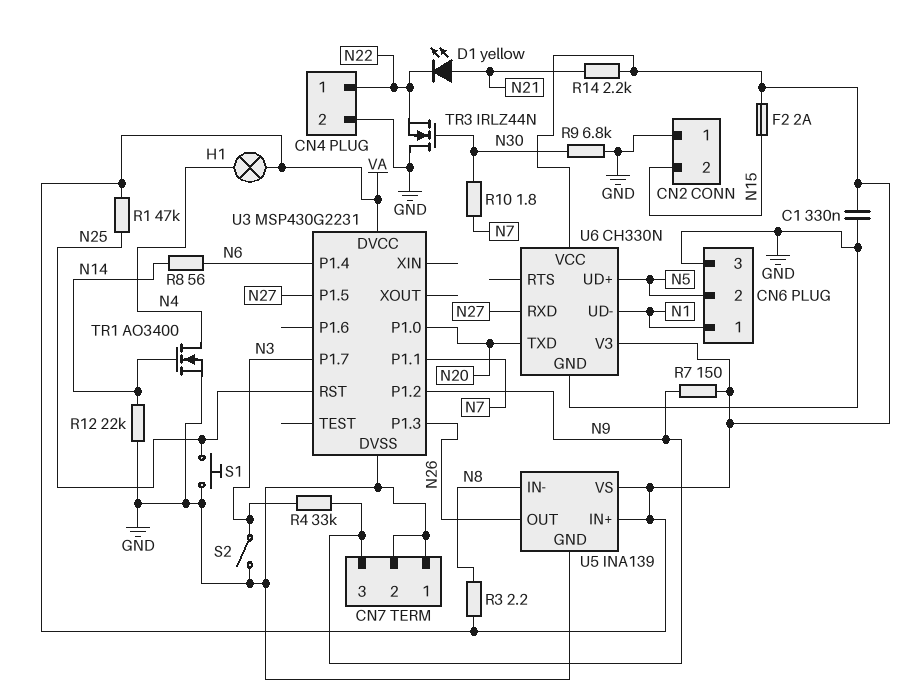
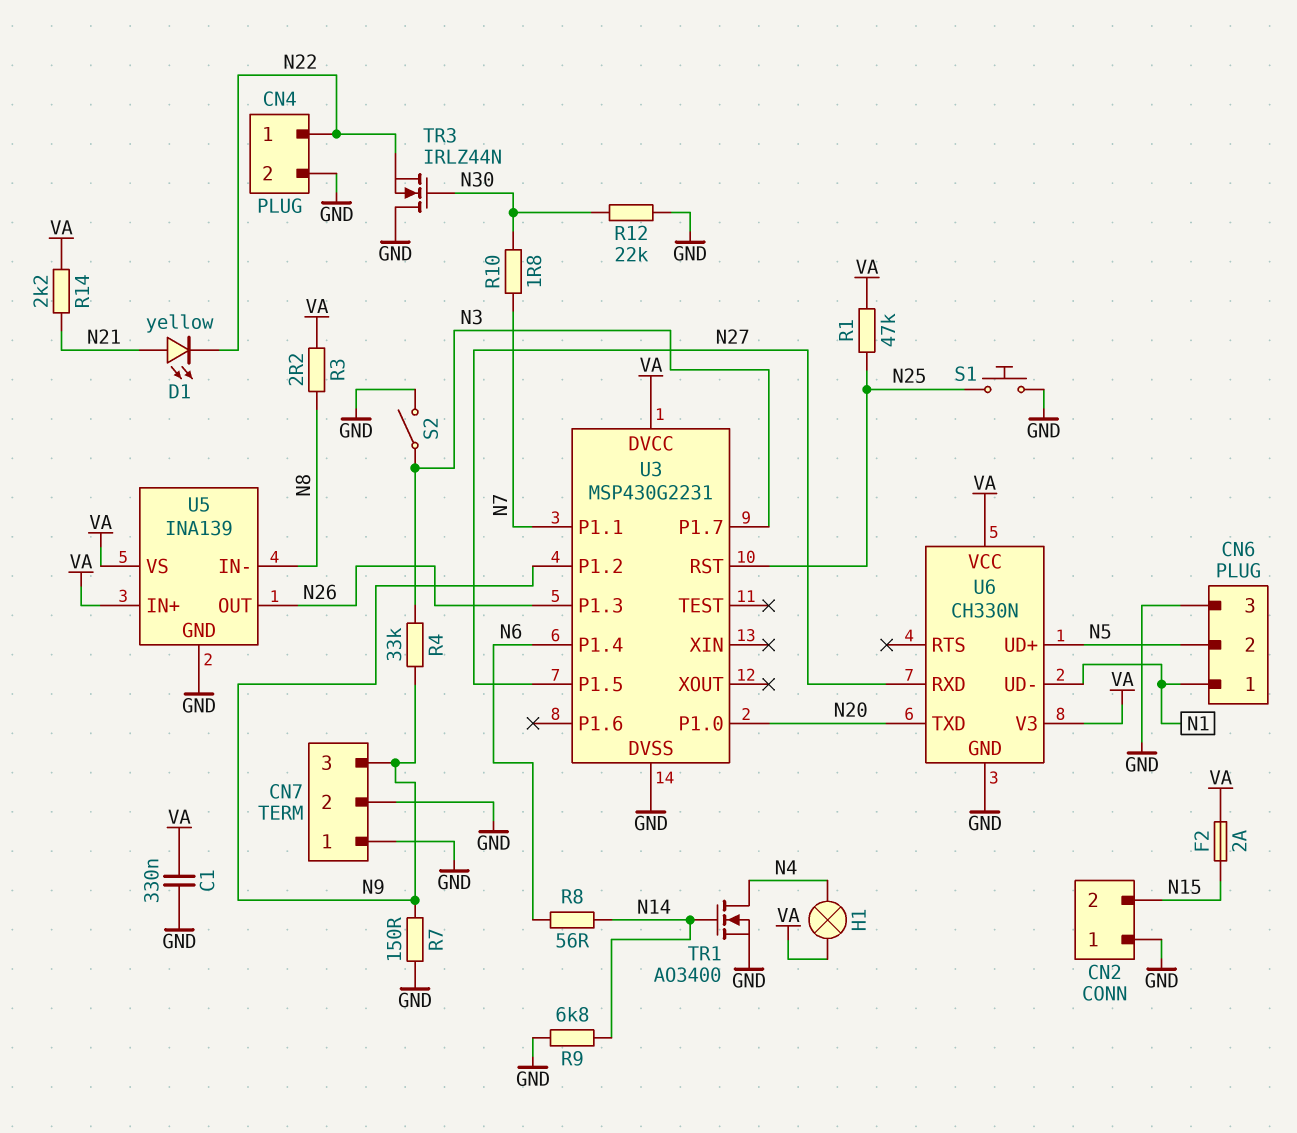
R7: 150 (N9, VA) -> 150 (GND, N9)
R9: 6.8k (GND, N30) -> 6.8k (GND, N14)
R12: 22k (GND, N14) -> 22k (GND, N30)

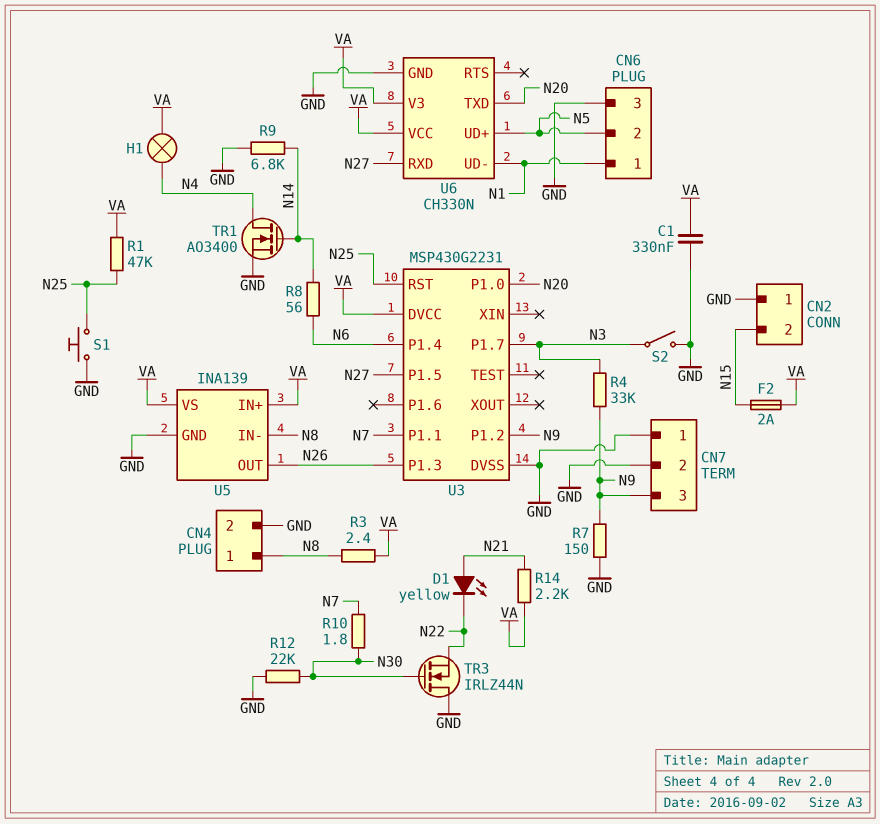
CN4 pin 1: N22 -> N8
R3: 2.2 (N8, VA) -> 2.4 (N8, VA)

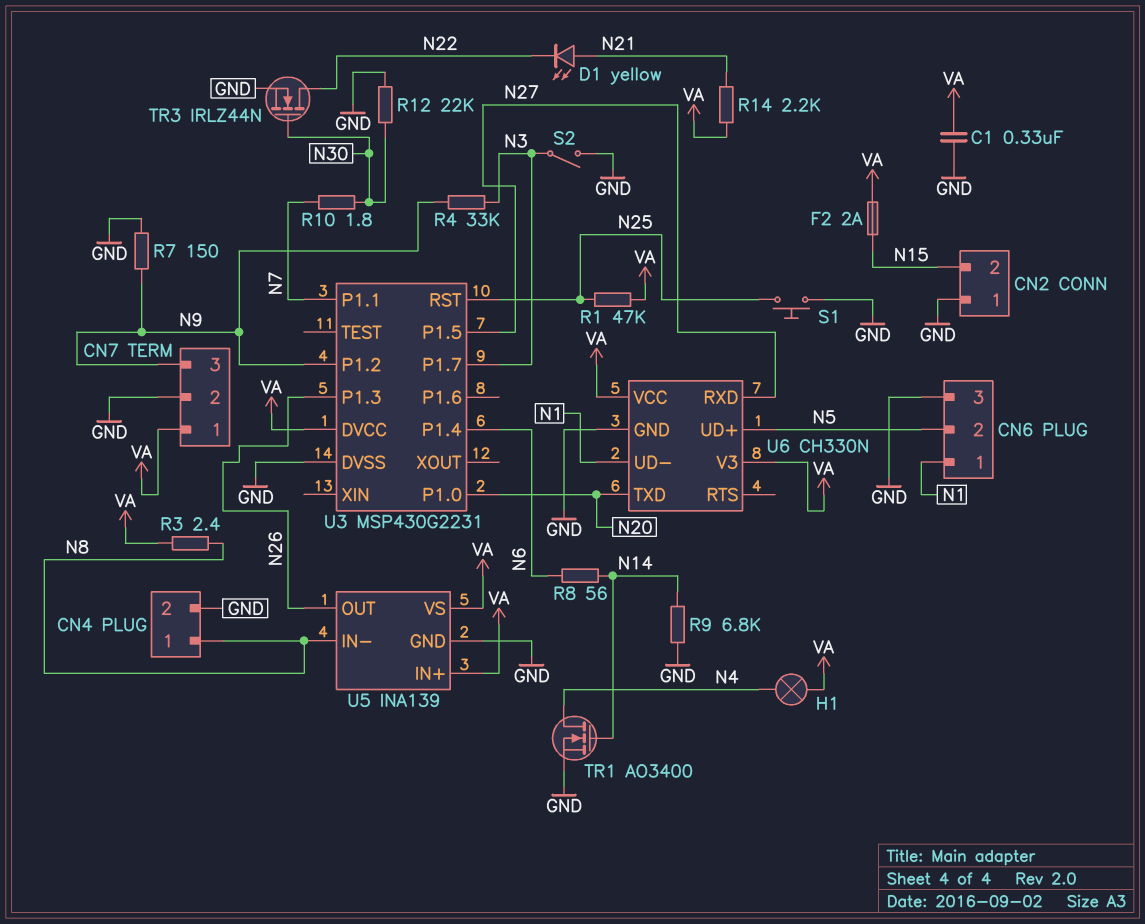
CN7 pin 1: GND -> VA
TR3: NMOS IRLZ44N (G N30, D GND, S N22) -> NMOS IRLZ44N (G N30, D N22, S GND)

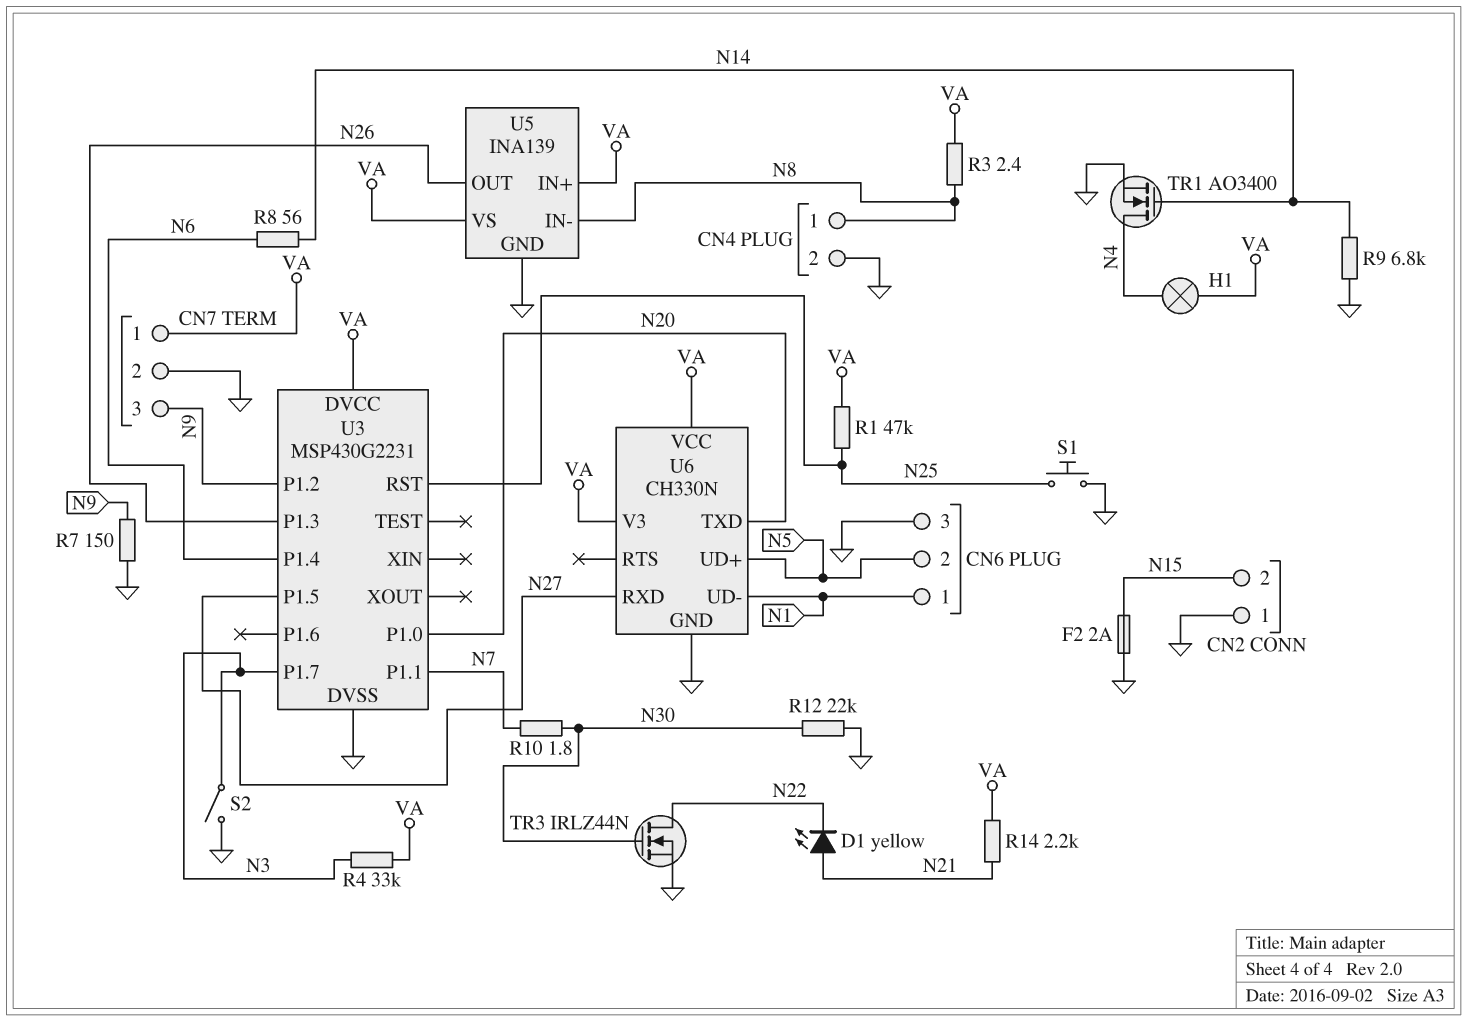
C1: 330nF (GND, VA) -> none
F2: 2A (N15, VA) -> 2A (GND, N15)
R4: 33k (N3, N9) -> 33k (N3, VA)

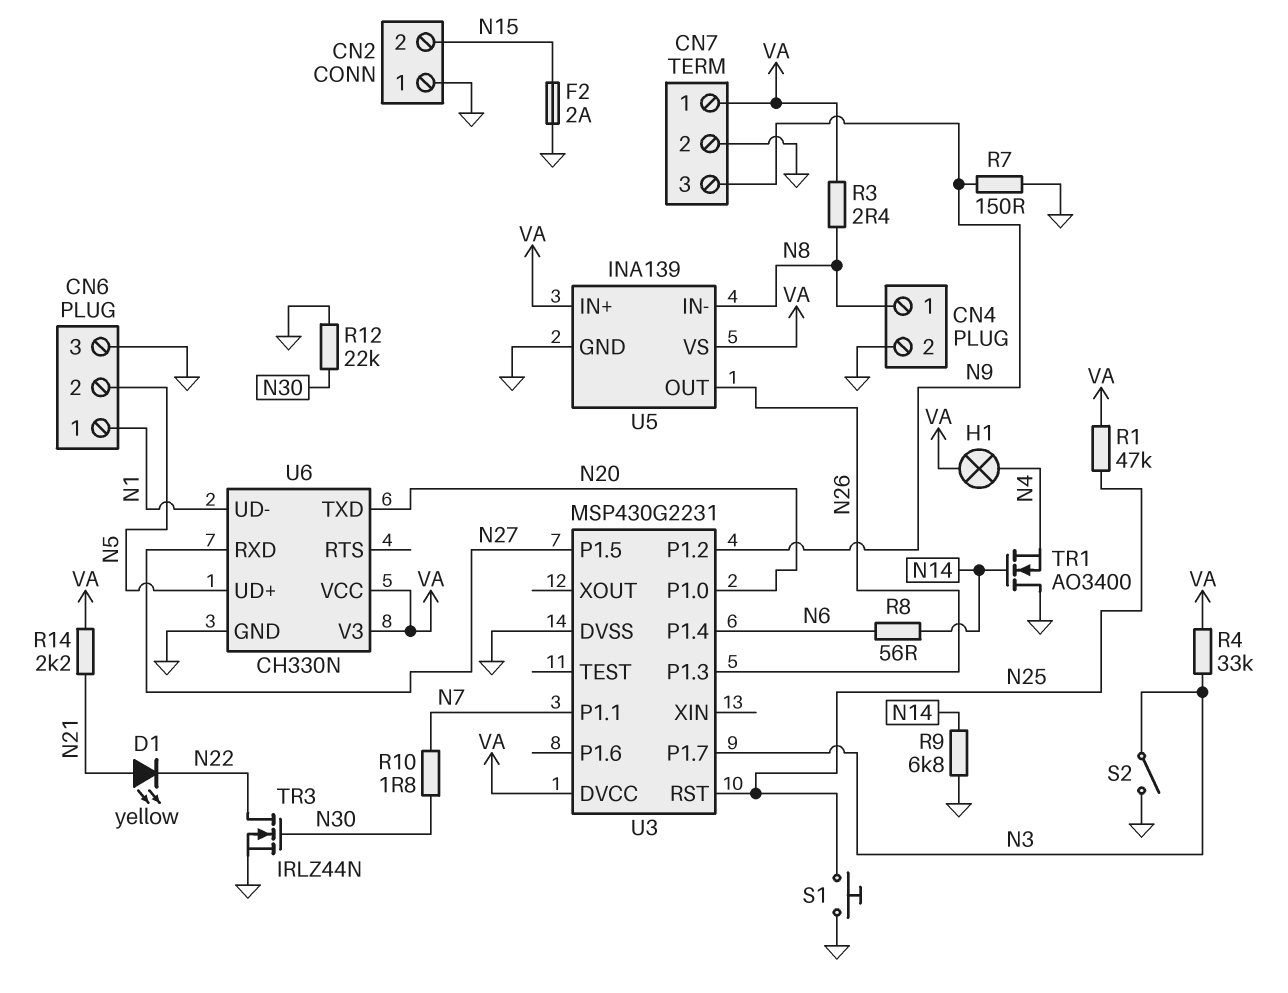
TR1: NMOS AO3400 (G N14, D N4, S GND) -> NMOS AO3400 (G N14, D GND, S N4)

